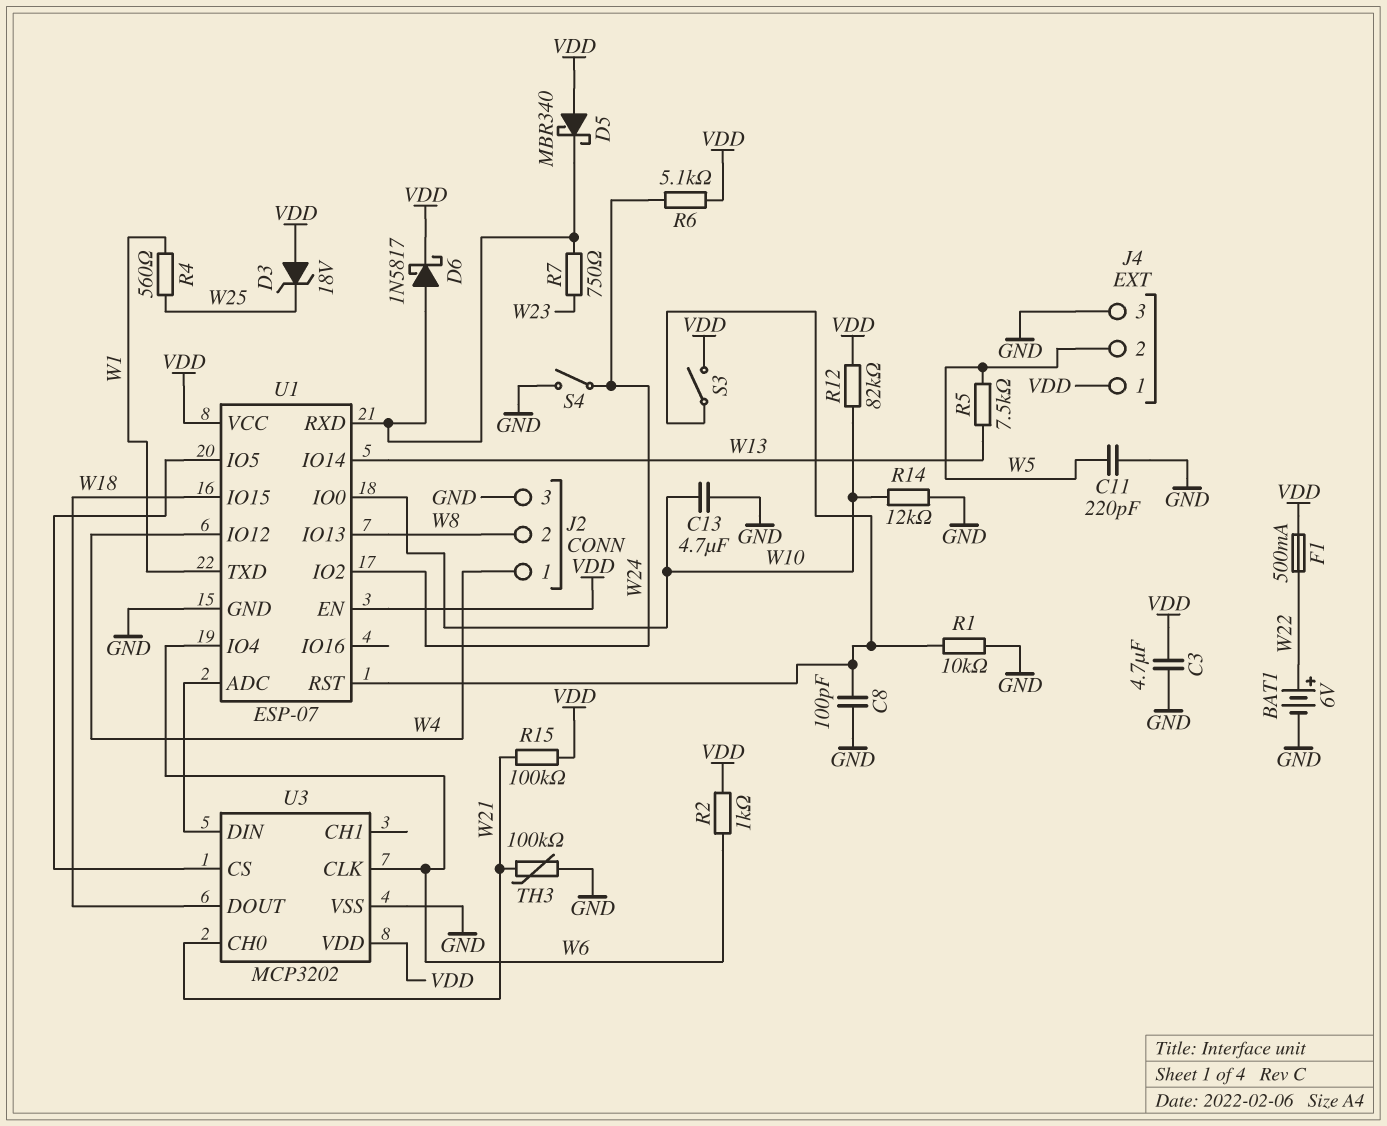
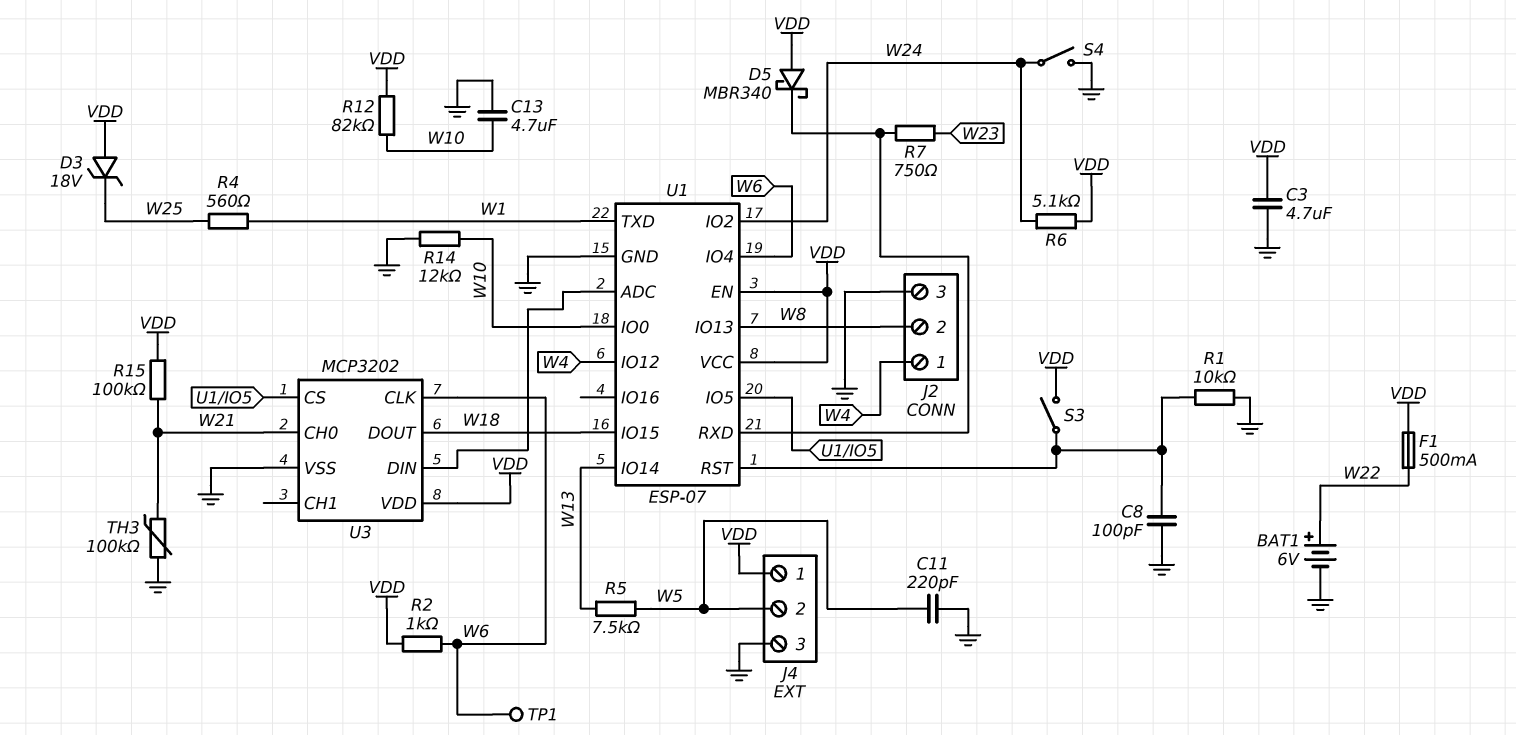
D6: schottky 1N5817 (A U1/RXD, K VDD) -> none
TP1: none -> test point (W6)

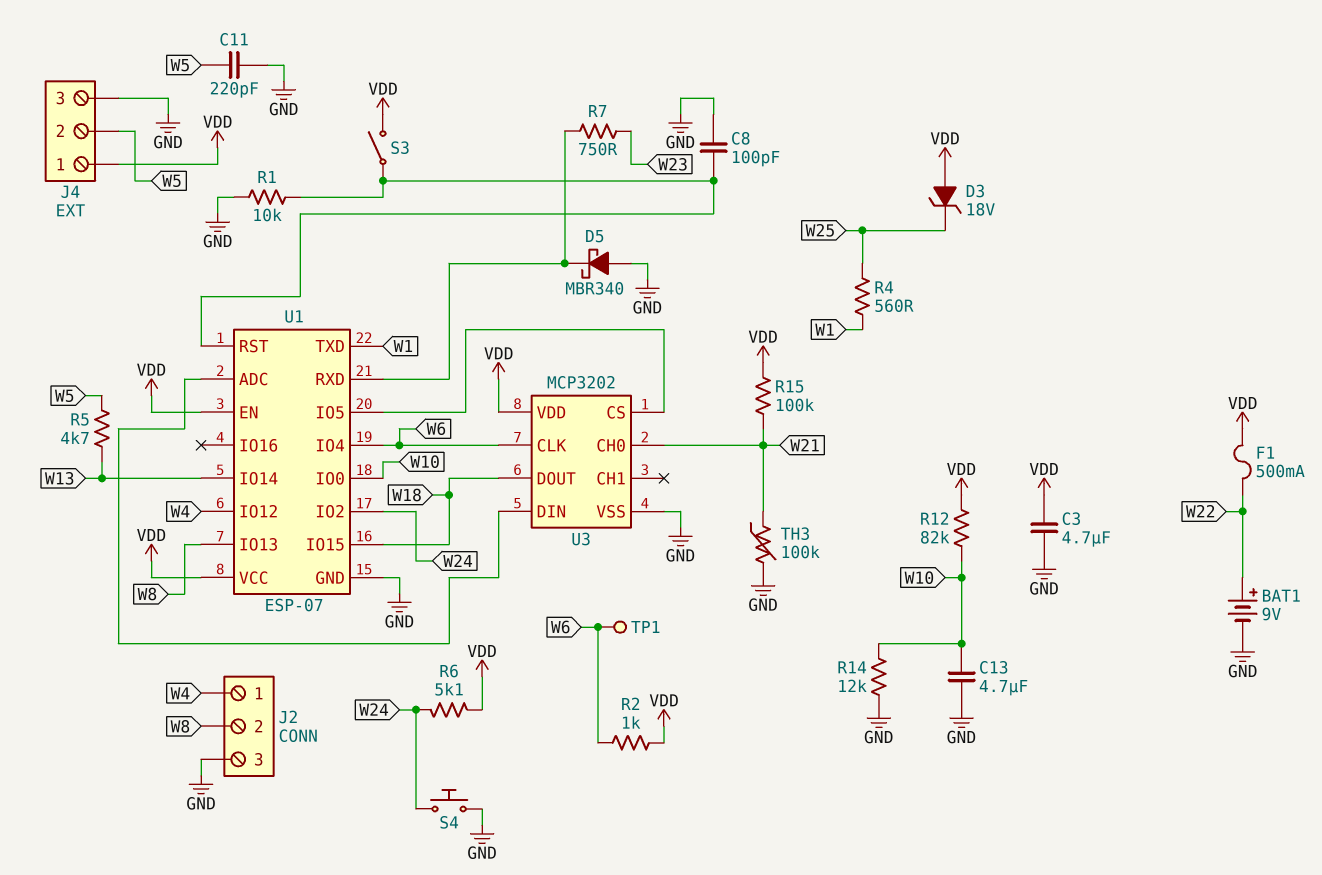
BAT1: 6V (plus W22, minus GND) -> 9V (plus W22, minus GND)
D5: schottky MBR340 (A VDD, K U1/RXD) -> schottky MBR340 (A GND, K U1/RXD)
R5: 7.5k (W5, W13) -> 4.7k (W5, W13)
S4: switch (GND, W24) -> button (GND, W24)

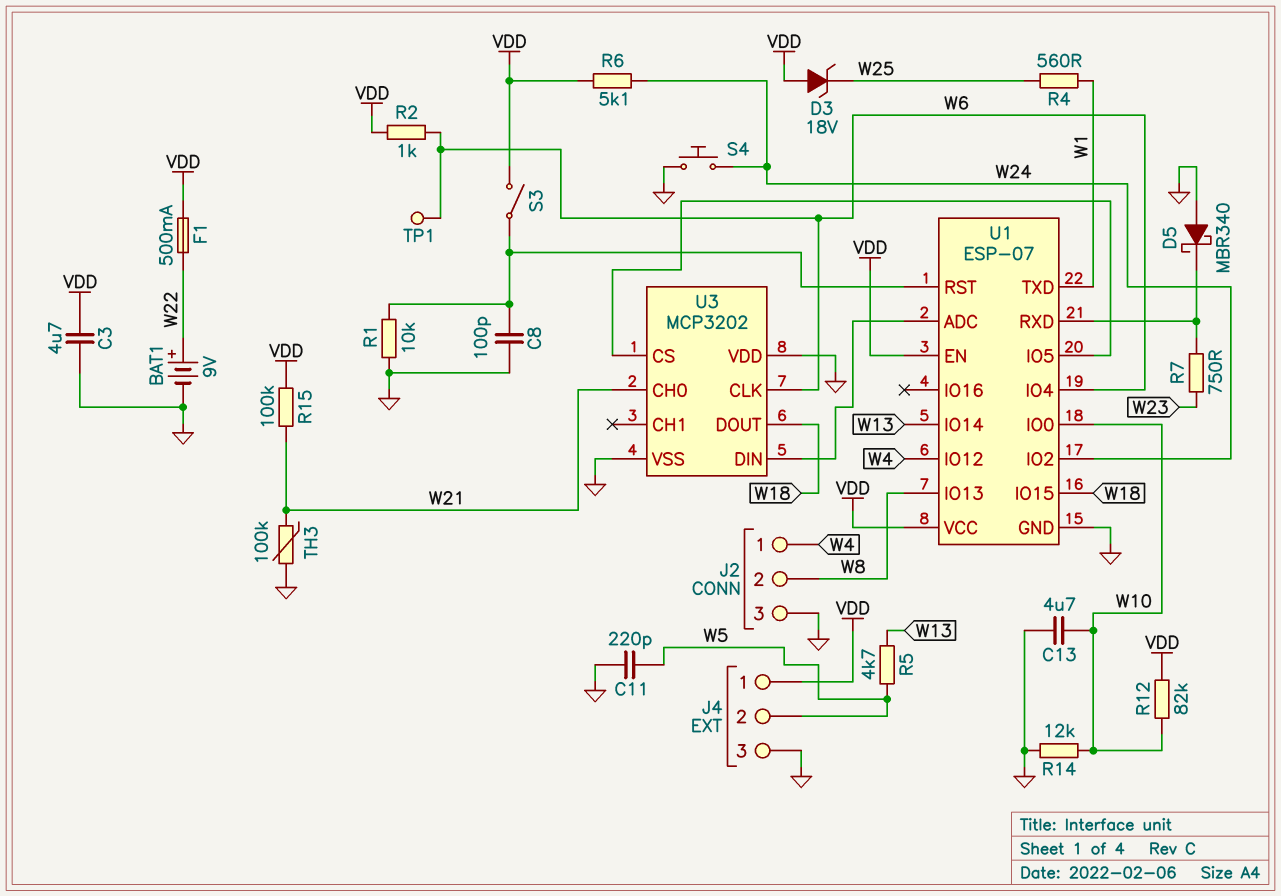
U3 pin VDD: VDD -> GND

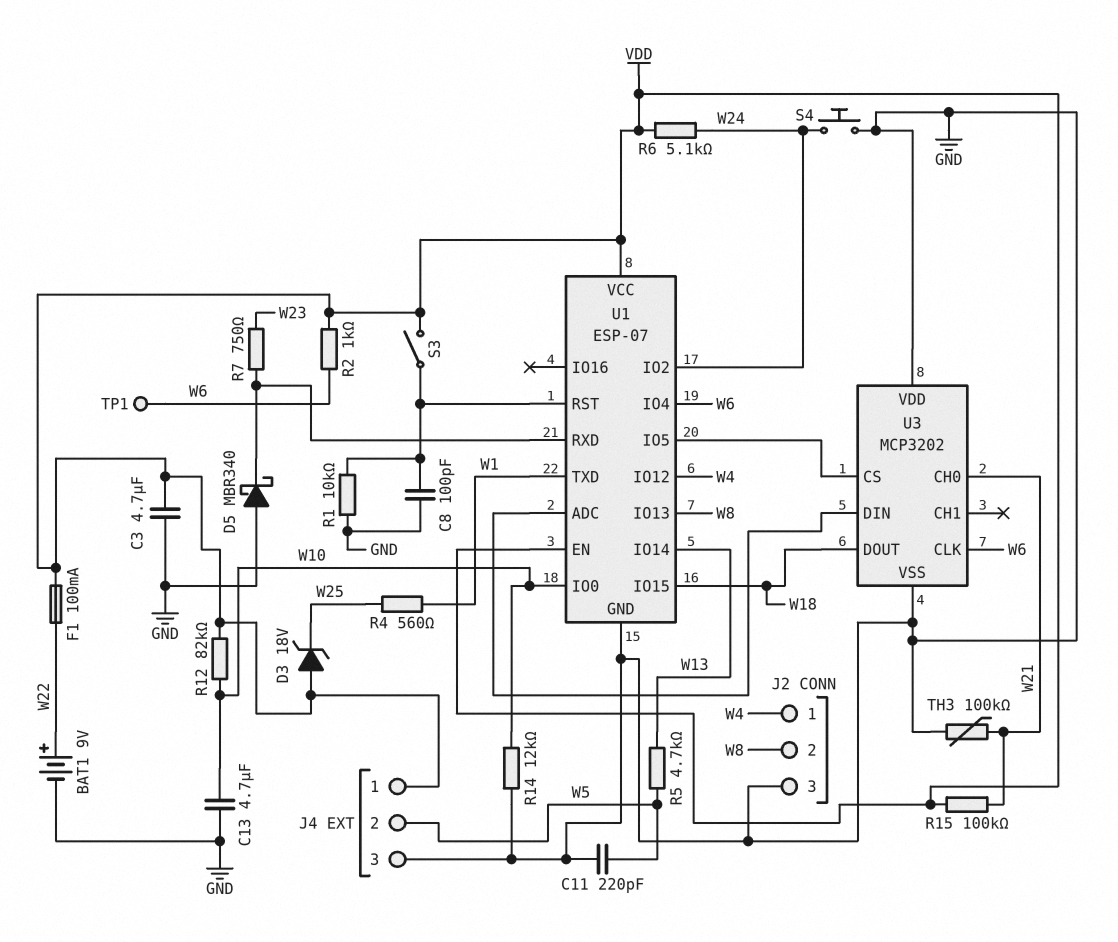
F1: 500mA (VDD, W22) -> 100mA (VDD, W22)

